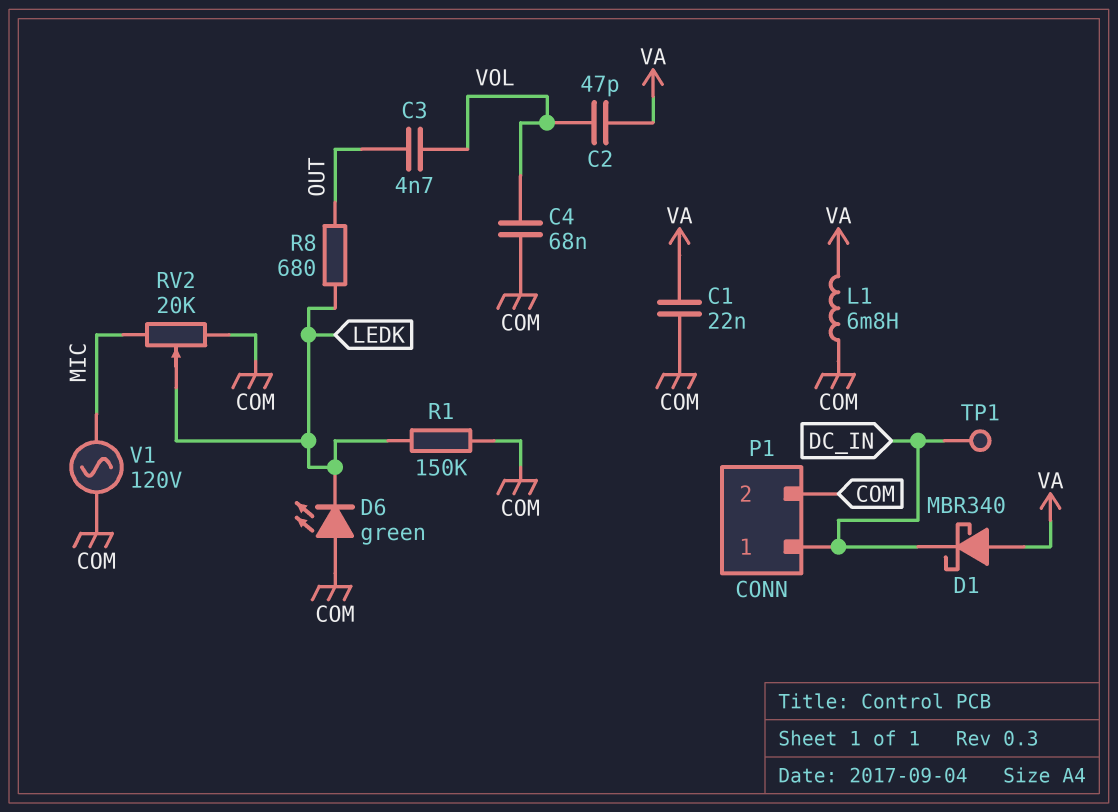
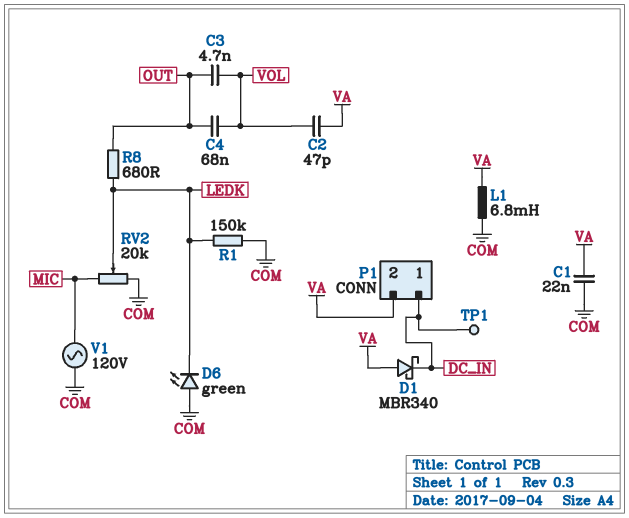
C4: 68nF (COM, VOL) -> 68nF (OUT, VOL)
P1 pin 2: COM -> VA

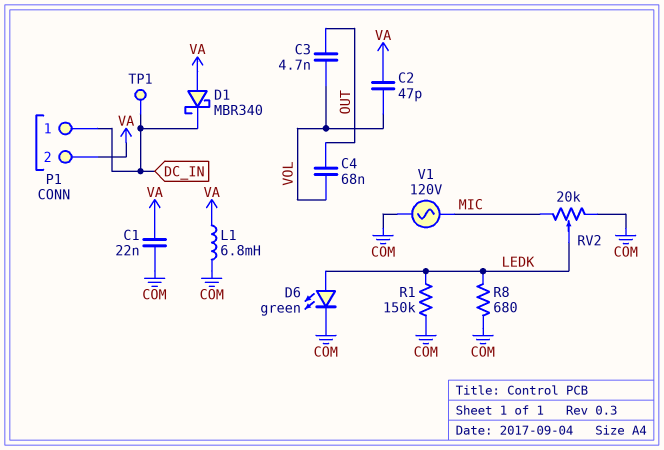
D6: LED green (A COM, K LEDK) -> LED green (A LEDK, K COM)
R8: 680 (LEDK, OUT) -> 680 (COM, LEDK)

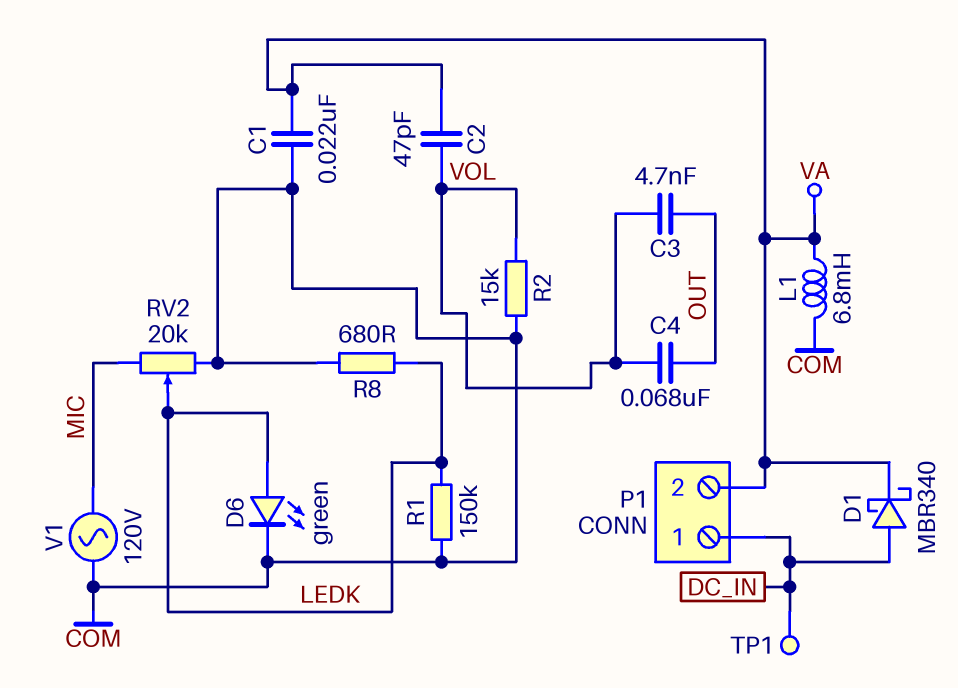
D1: schottky MBR340 (A VA, K DC_IN) -> schottky MBR340 (A DC_IN, K VA)
R2: none -> 15k (COM, VOL)

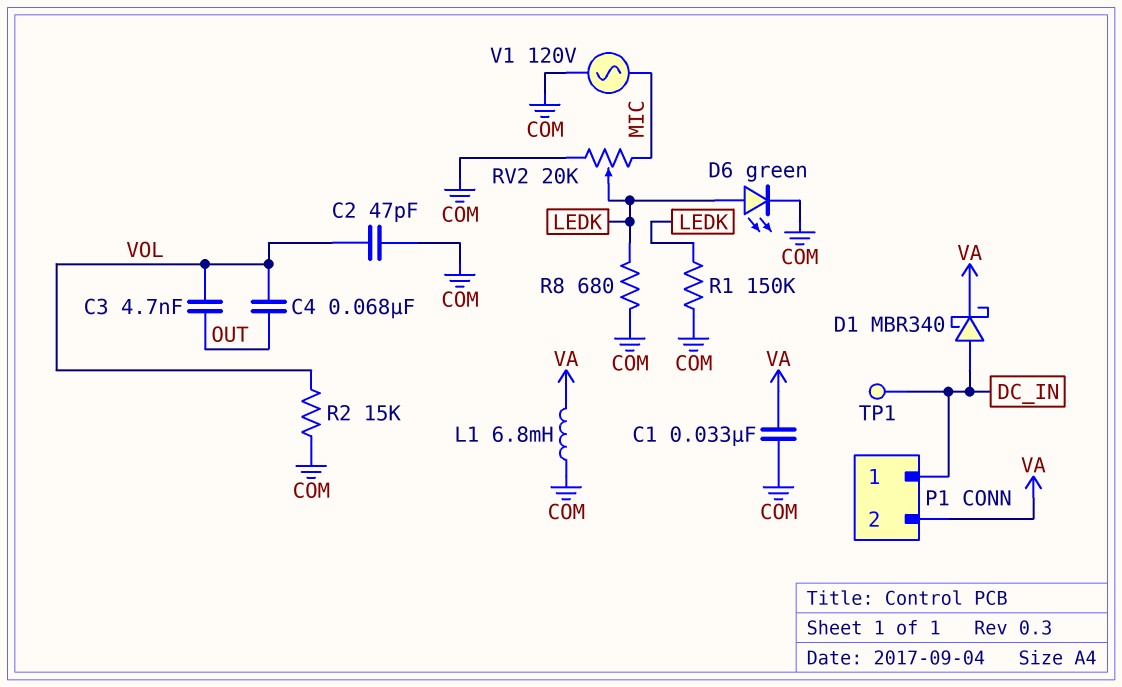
C1: 22nF (COM, VA) -> 33nF (COM, VA)
C2: 47pF (VA, VOL) -> 47pF (COM, VOL)

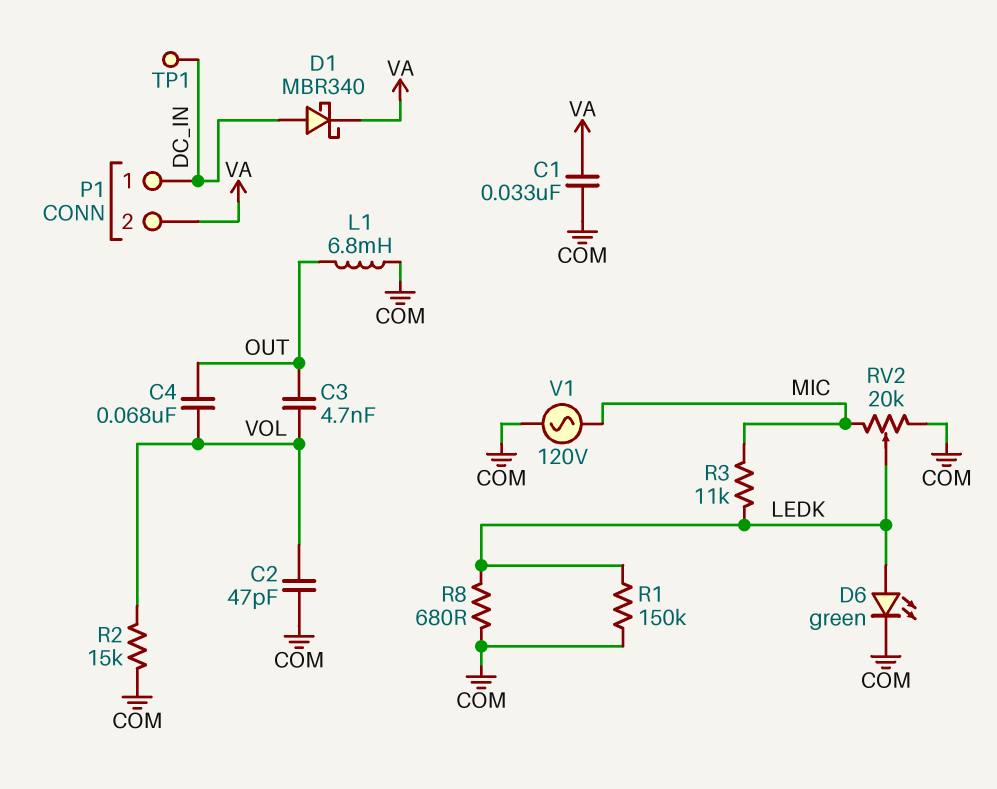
L1: 6.8mH (COM, VA) -> 6.8mH (COM, OUT)
R3: none -> 11k (LEDK, MIC)

